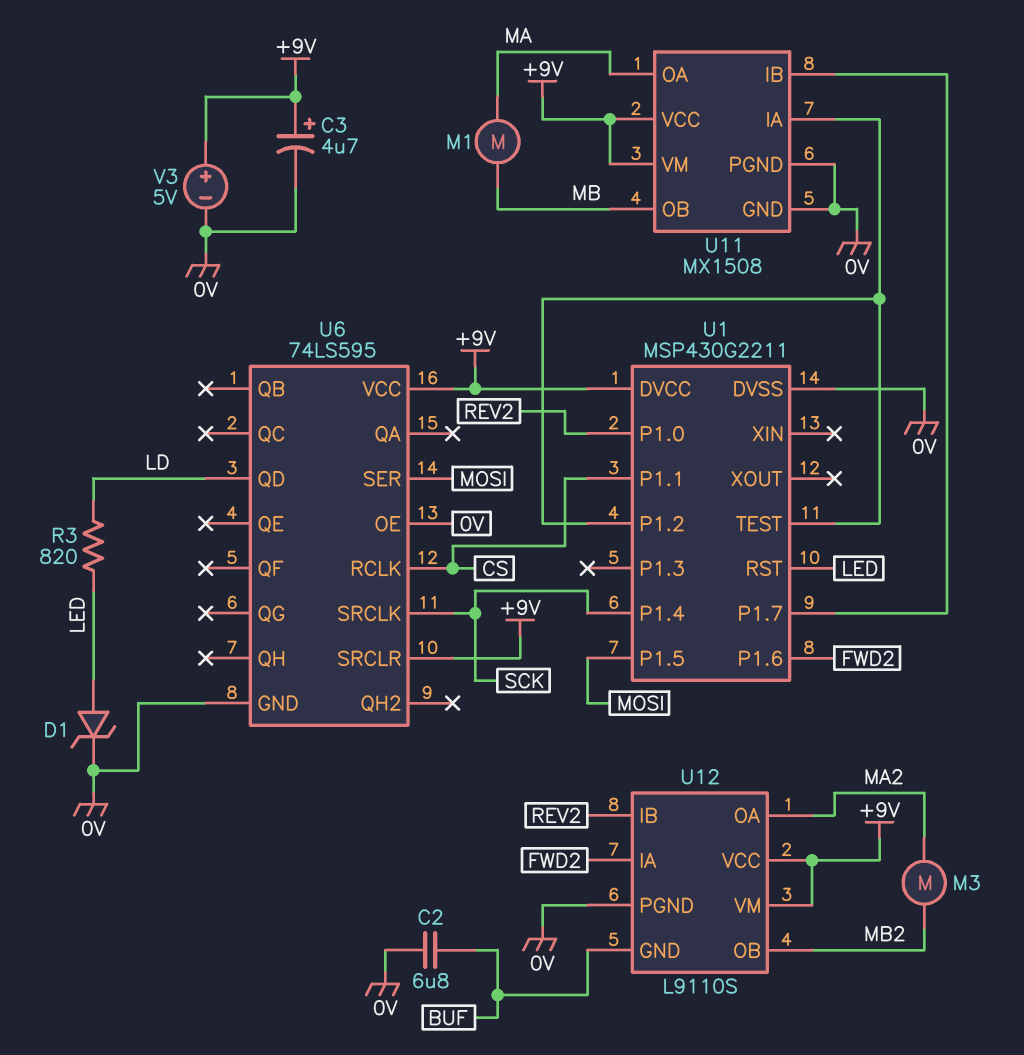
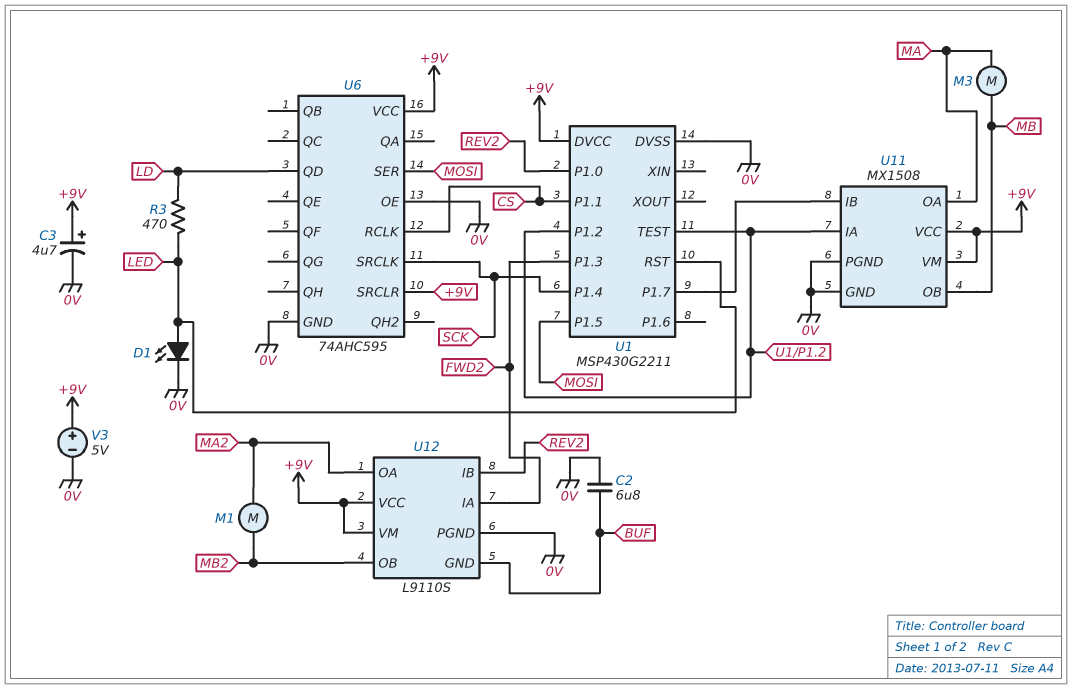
D1: zener (A LED, K 0V) -> LED (A LED, K 0V)
M1: motor (MA, MB) -> motor (MA2, MB2)
M3: motor (MA2, MB2) -> motor (MA, MB)
R3: 820 (LD, LED) -> 470 (LD, LED)
U1 pin P1.3: none -> FWD2
U1 pin P1.6: FWD2 -> none
U6: 74LS595 -> 74AHC595

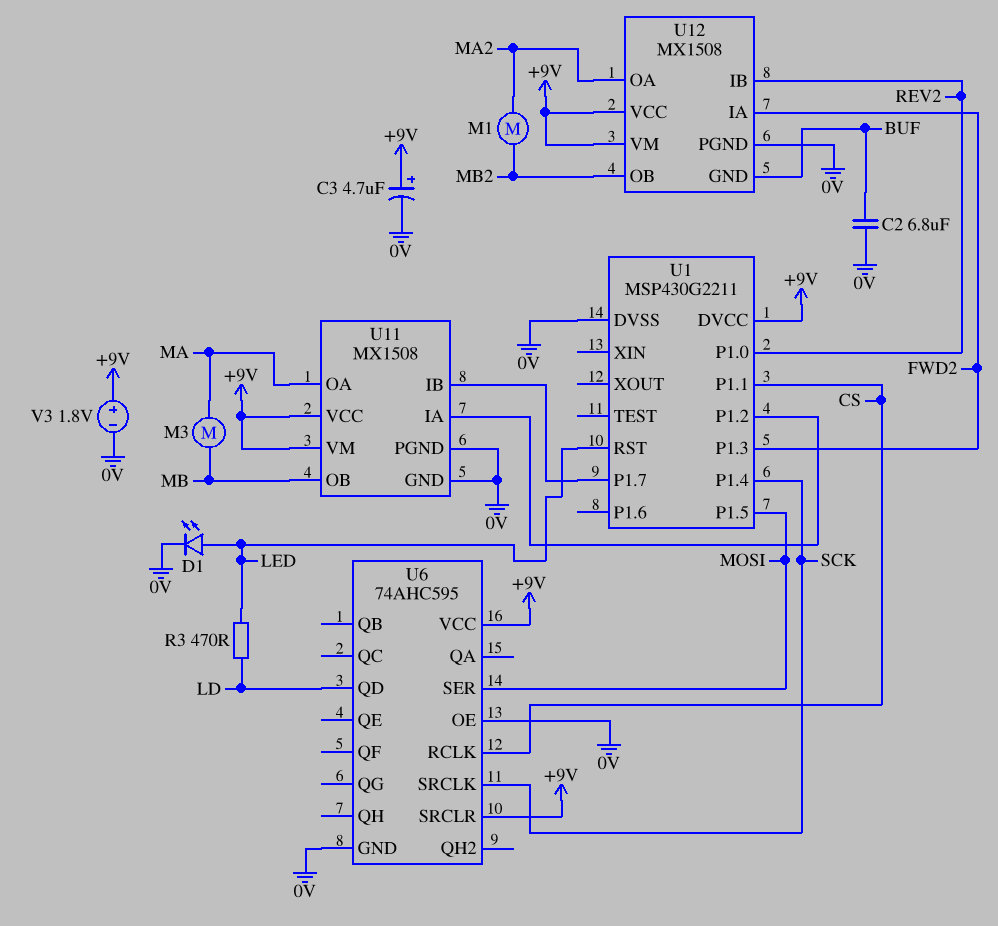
U1 pin TEST: U1/P1.2 -> none
U12: L9110S -> MX1508
V3: 5V (plus +9V, minus 0V) -> 1.8V (plus +9V, minus 0V)

